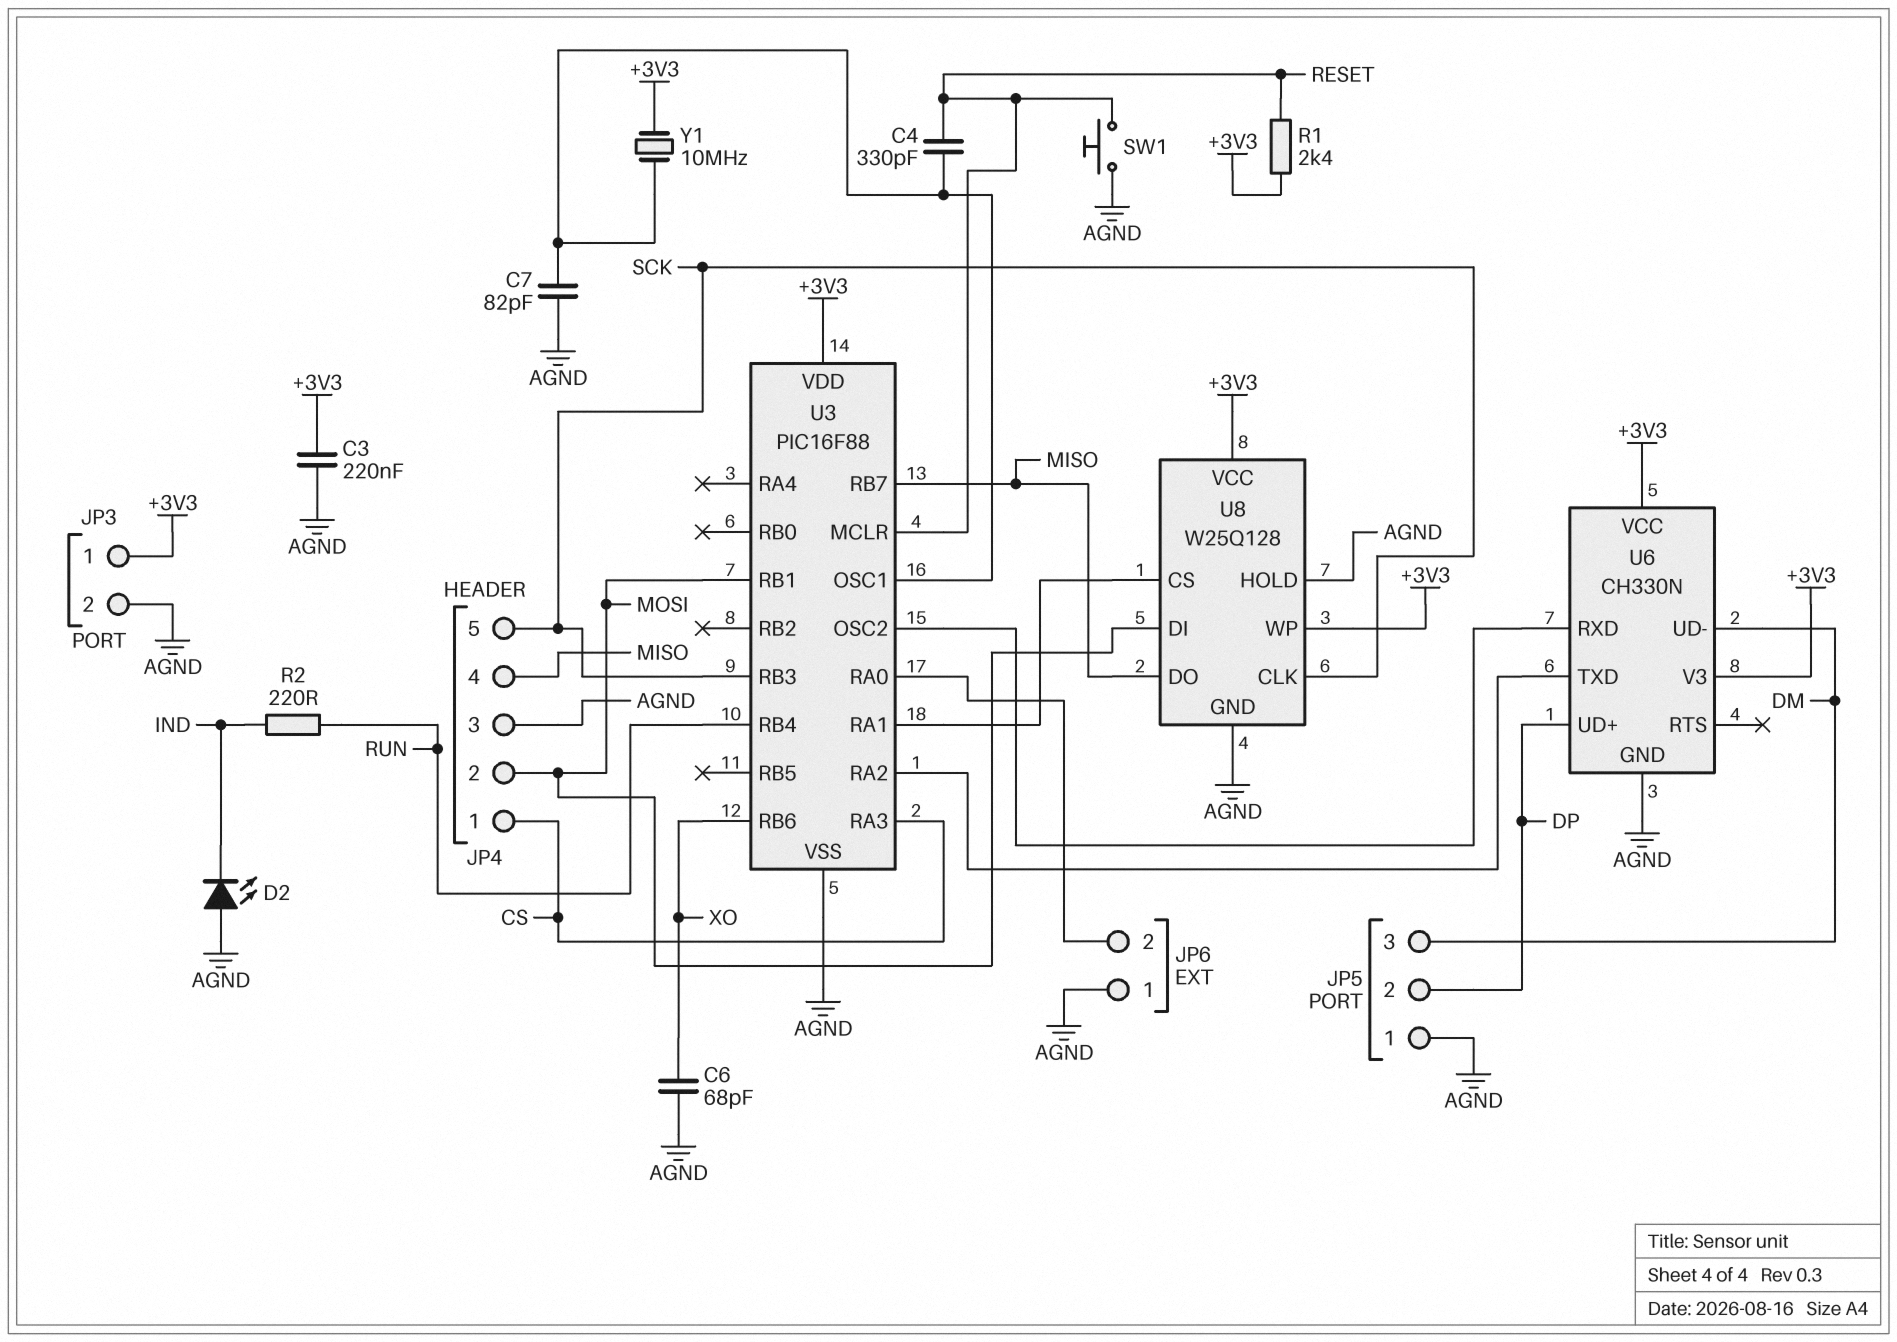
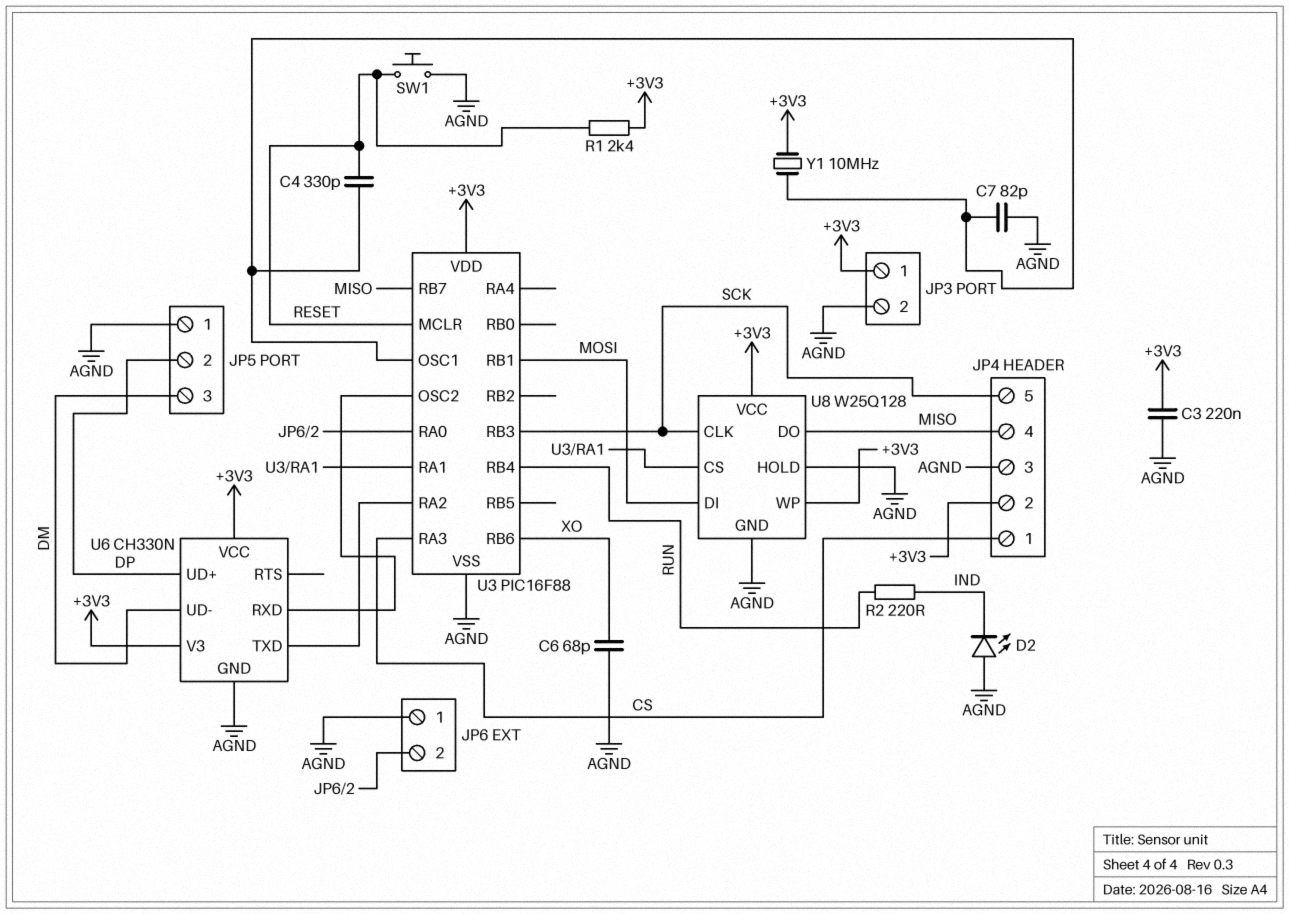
JP4 pin 2: MOSI -> +3V3

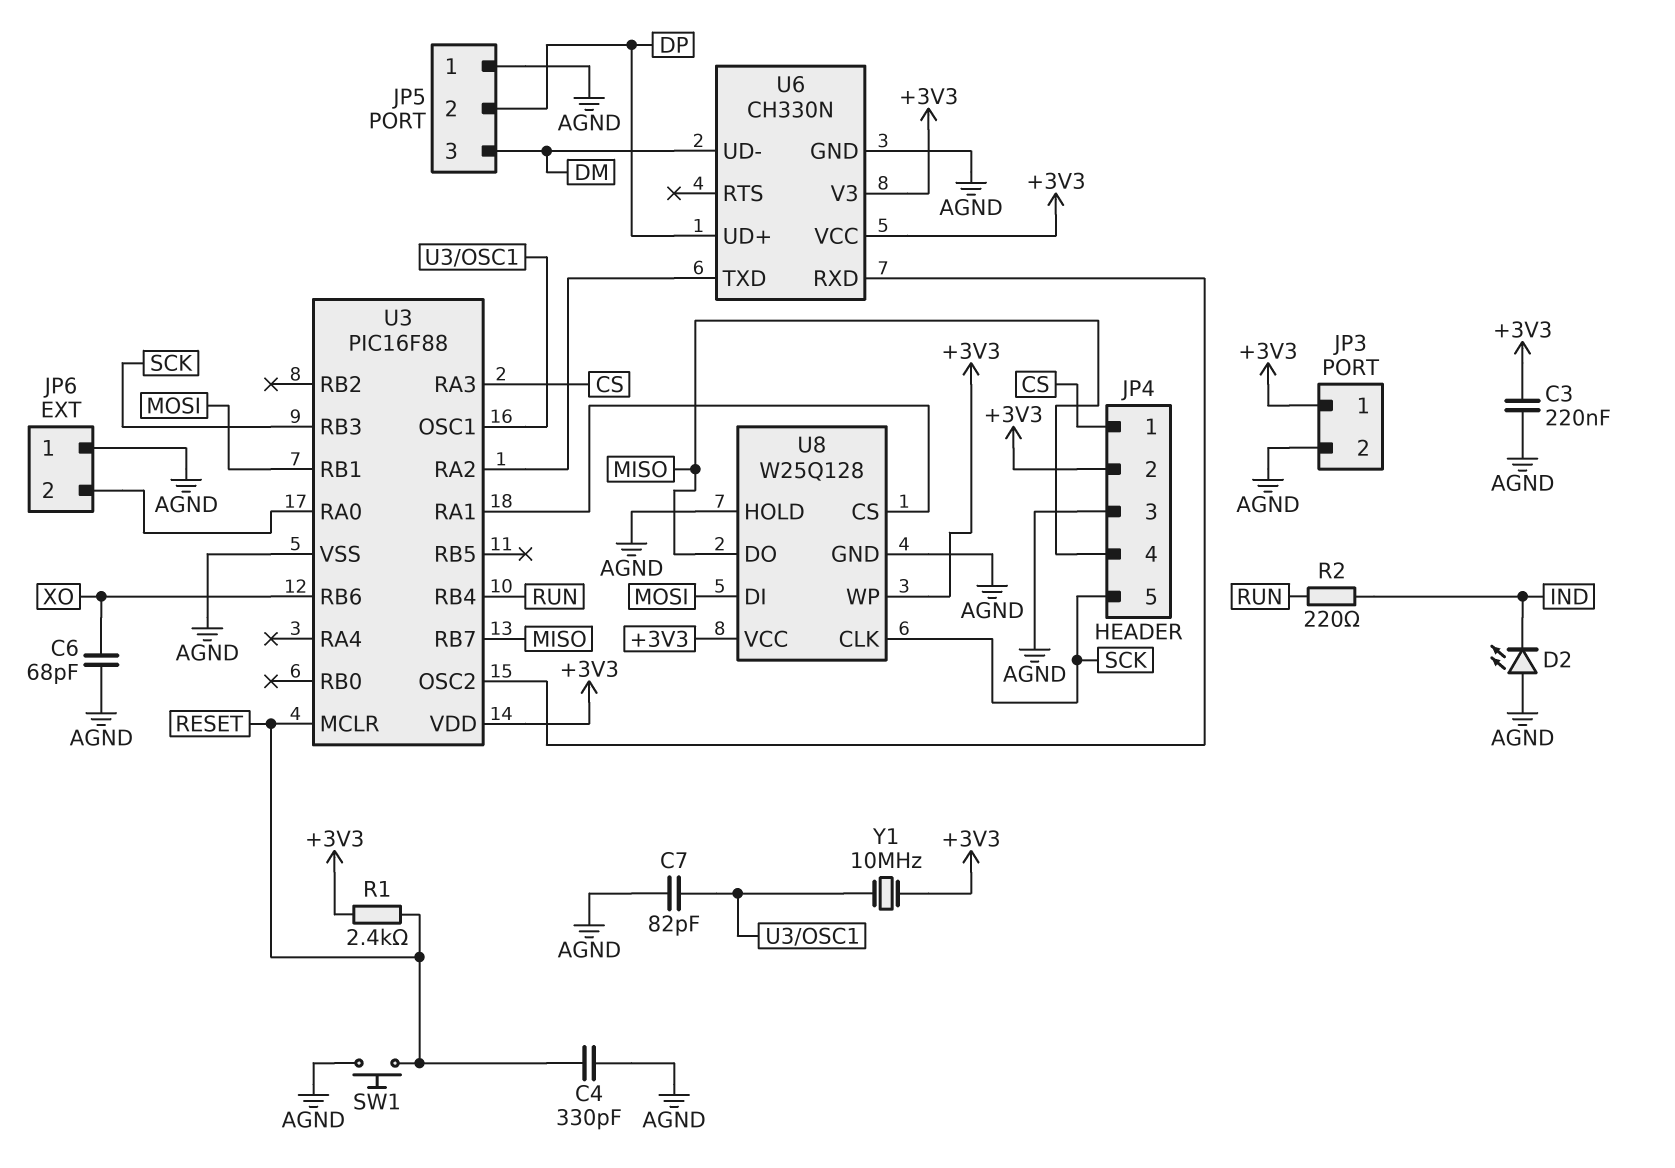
C4: 330pF (RESET, U3/OSC1) -> 330pF (AGND, RESET)

